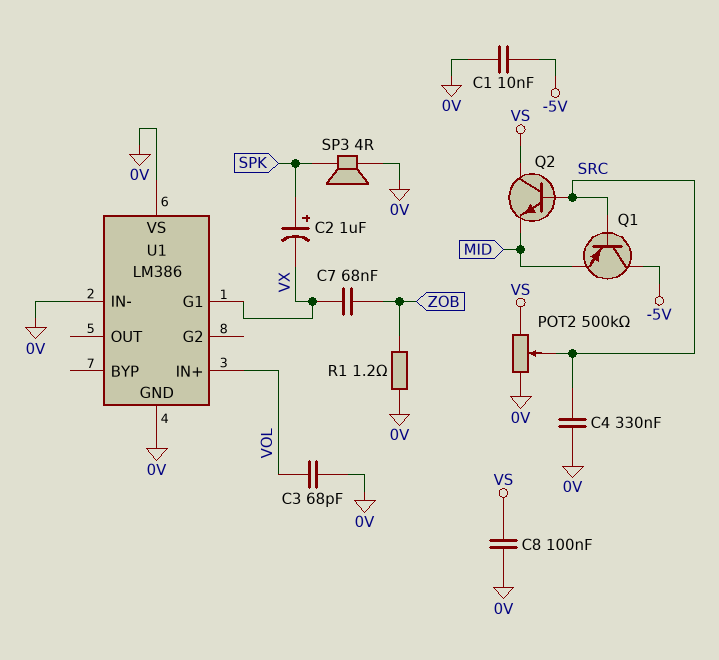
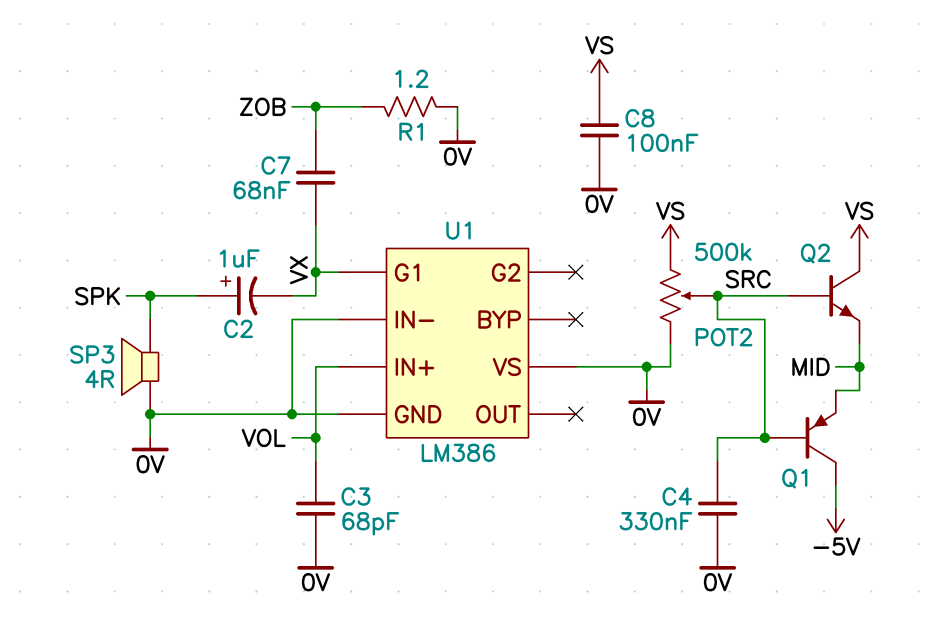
C1: 10nF (-5V, 0V) -> none

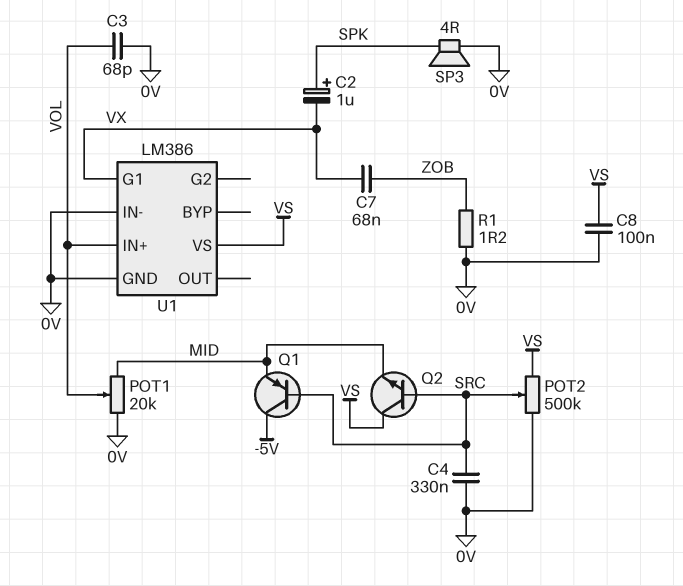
POT1: none -> 20k (0V, MID, wiper VOL)
U1 pin VS: 0V -> VS

